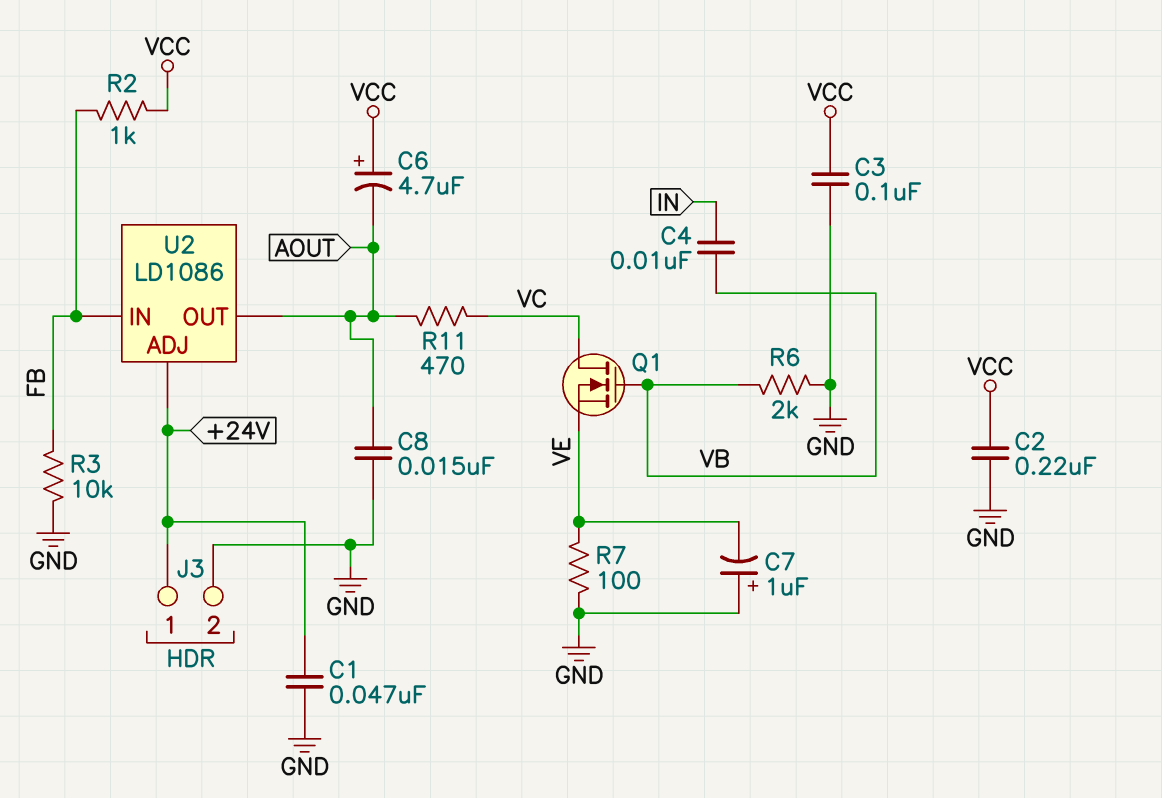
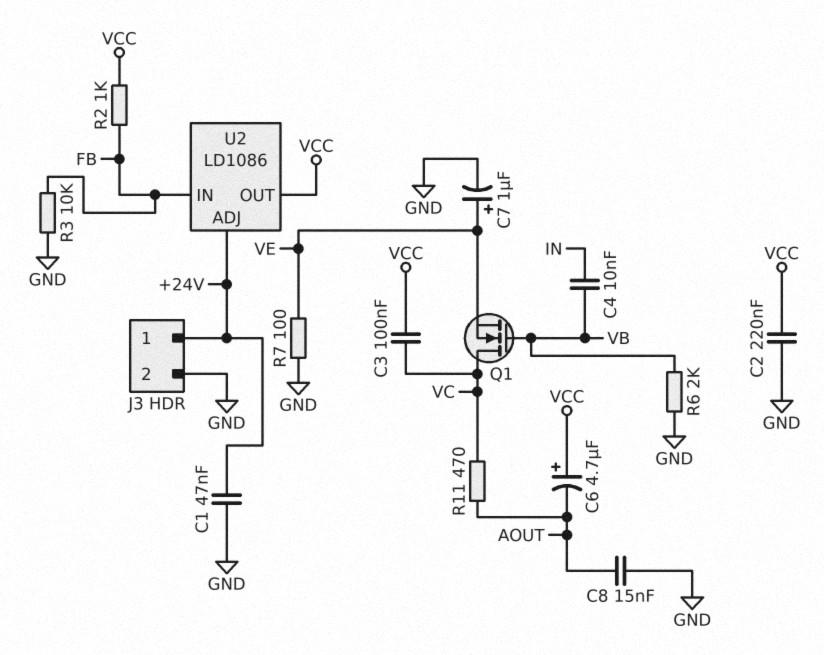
C3: 100nF (GND, VCC) -> 100nF (VC, VCC)
C7: 1uF (plus GND, minus VE) -> 1uF (plus VE, minus GND)
U2 pin OUT: AOUT -> VCC

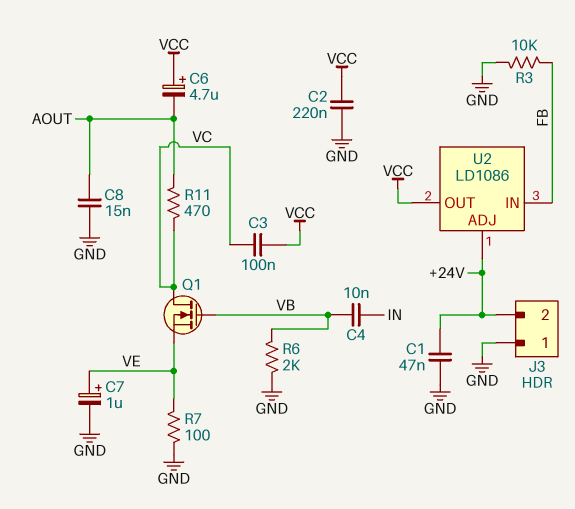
J3 pin 1: +24V -> GND
J3 pin 2: GND -> +24V
R2: 1k (FB, VCC) -> none

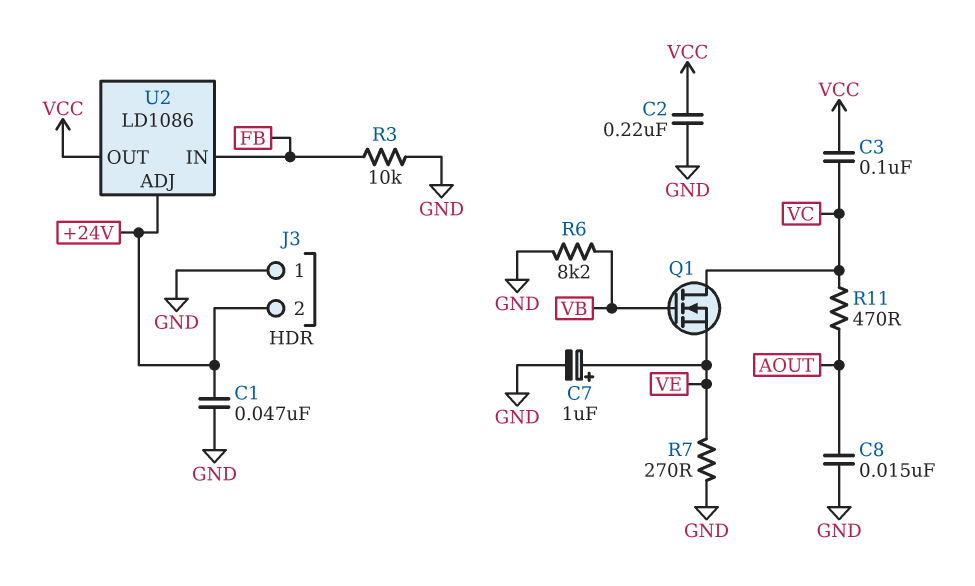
C4: 10nF (IN, VB) -> none
C6: 4.7uF (plus VCC, minus AOUT) -> none
R6: 2k (GND, VB) -> 8.2k (GND, VB)
R7: 100 (GND, VE) -> 270 (GND, VE)

